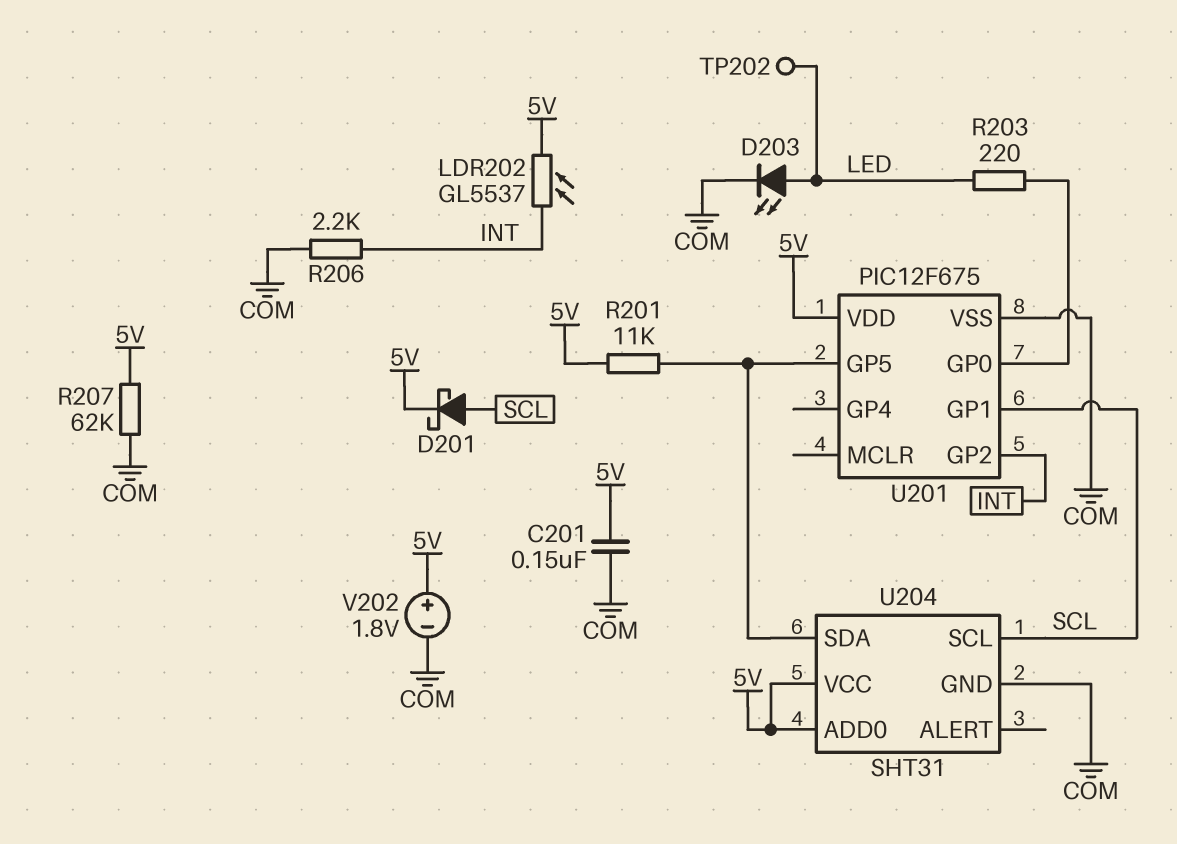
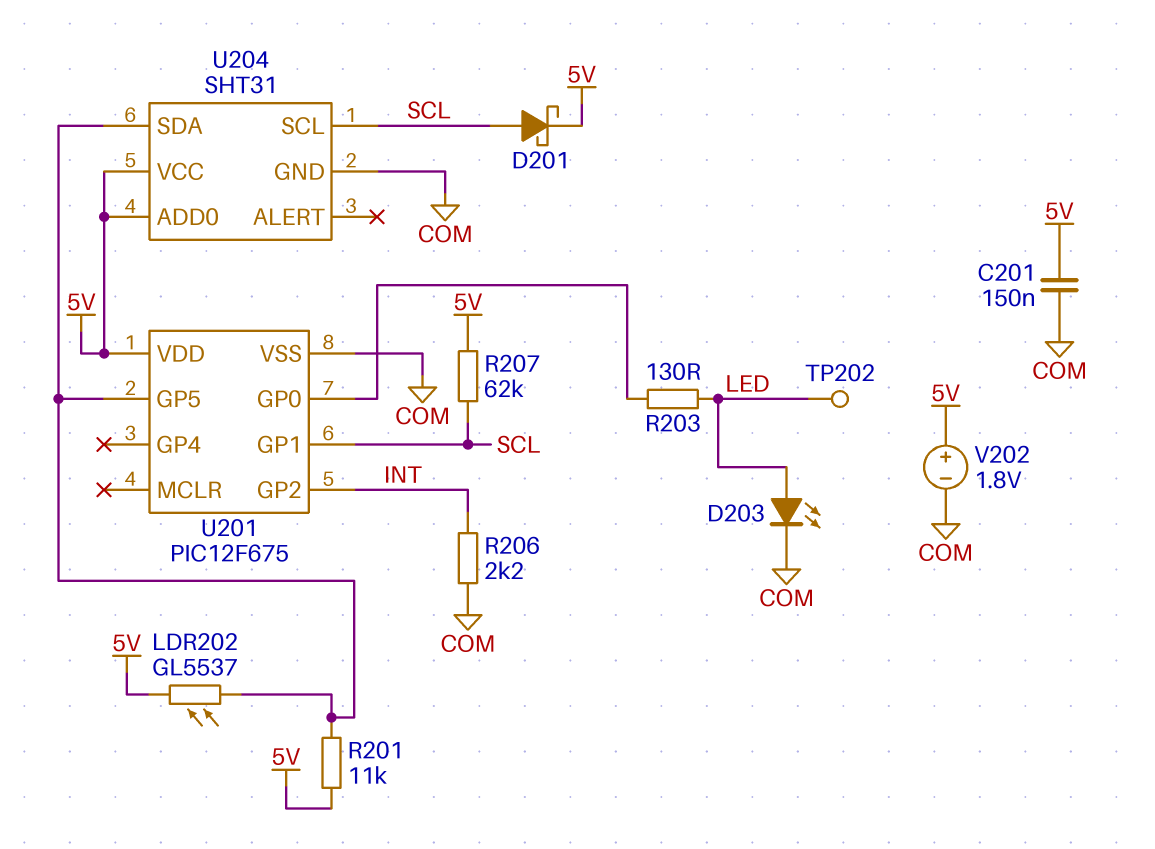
LDR202: GL5537 (5V, INT) -> GL5537 (5V, U201/GP5)
R203: 220 (LED, U201/GP0) -> 130 (LED, U201/GP0)
R207: 62k (5V, COM) -> 62k (5V, SCL)

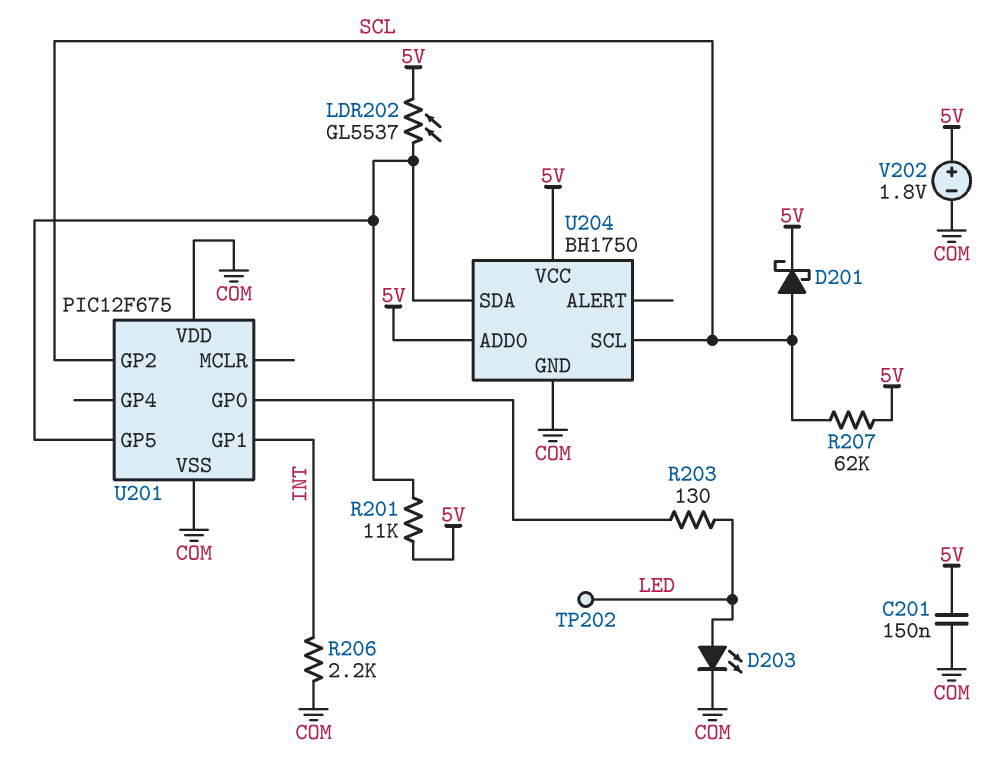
U201 pin GP1: SCL -> INT
U201 pin GP2: INT -> SCL
U201 pin VDD: 5V -> COM
U204: SHT31 -> BH1750

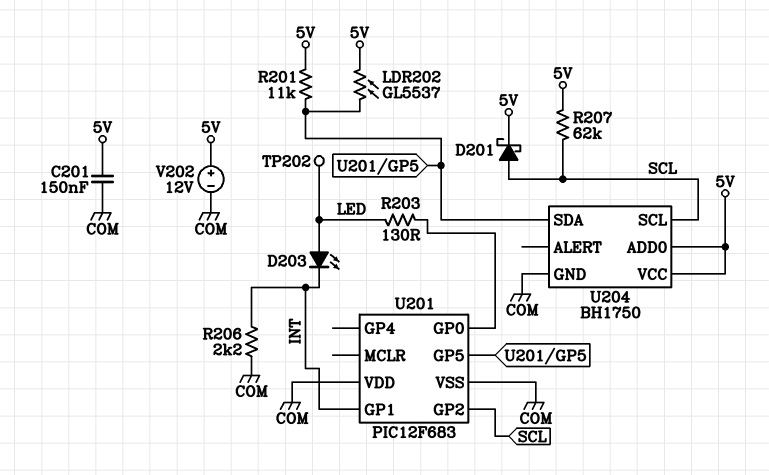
D203: LED (A LED, K COM) -> LED (A LED, K INT)
U201: PIC12F675 -> PIC12F683
V202: 1.8V (plus 5V, minus COM) -> 12V (plus 5V, minus COM)

